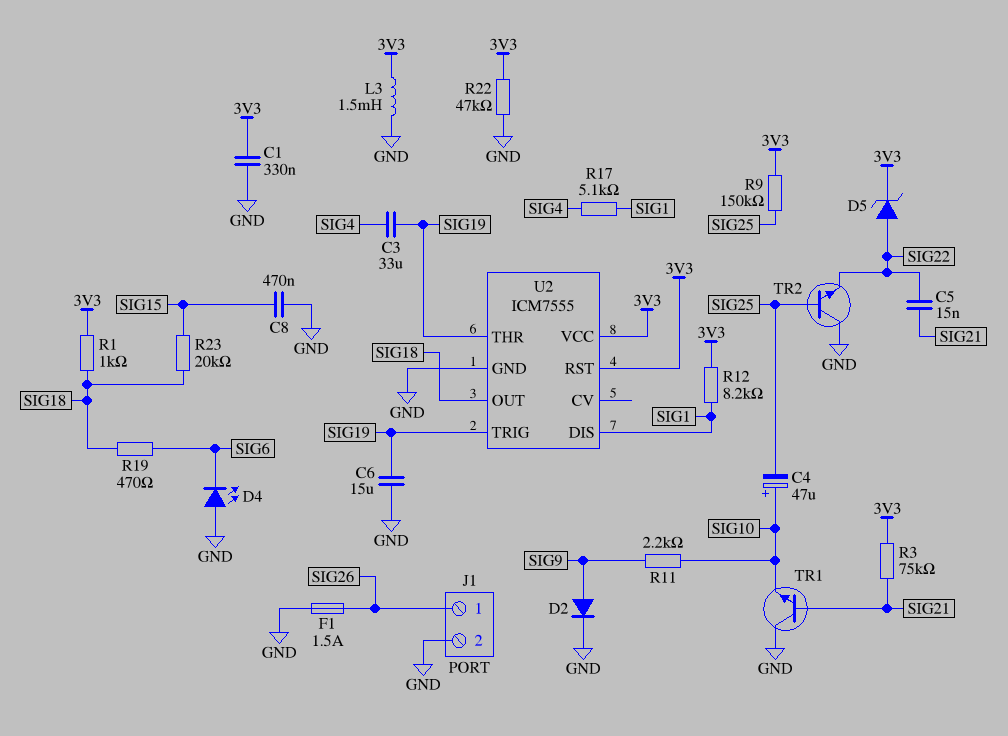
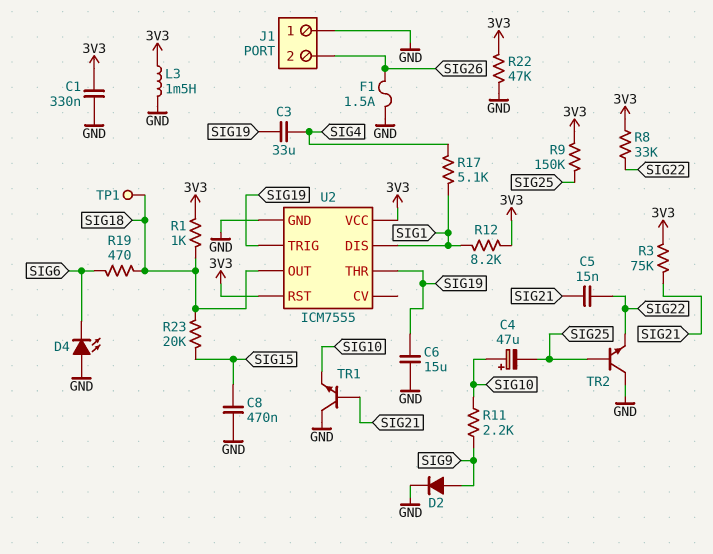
D5: zener (A SIG22, K 3V3) -> none
J1 pin 1: SIG26 -> GND
J1 pin 2: GND -> SIG26
R8: none -> 33k (3V3, SIG22)
TP1: none -> test point (SIG18)

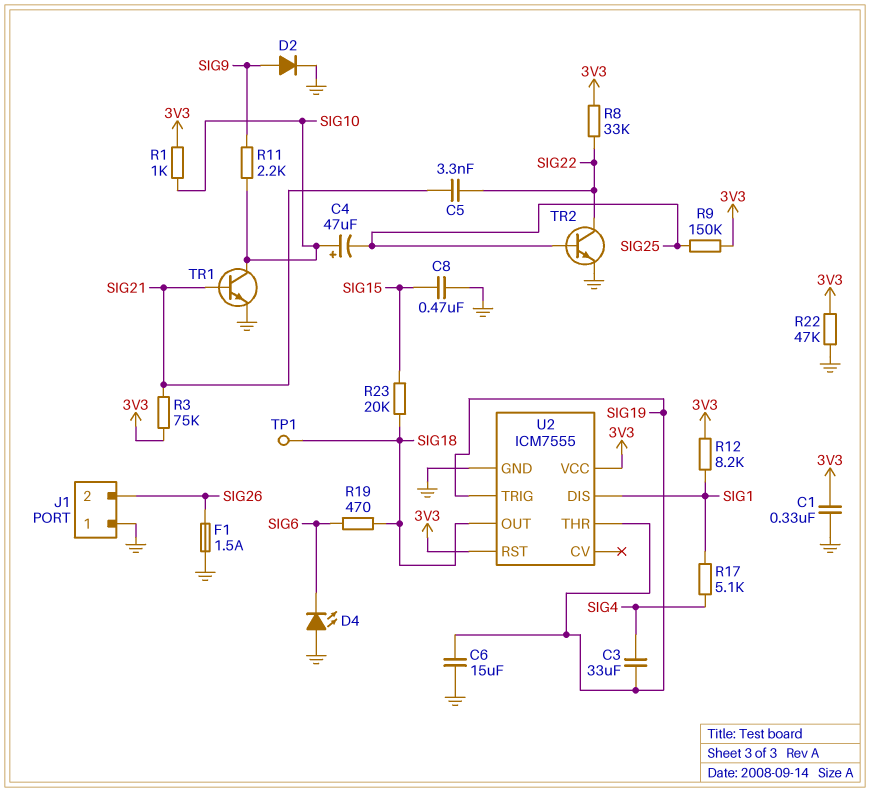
C5: 15nF (SIG21, SIG22) -> 3.3nF (SIG21, SIG22)
L3: 1.5mH (3V3, GND) -> none
R1: 1k (3V3, SIG18) -> 1k (3V3, SIG10)
TR1: NPN (B SIG21, C GND, E SIG10) -> NPN (B SIG21, C SIG10, E GND)
TR2: NPN (B SIG25, C GND, E SIG22) -> NPN (B SIG25, C SIG22, E GND)

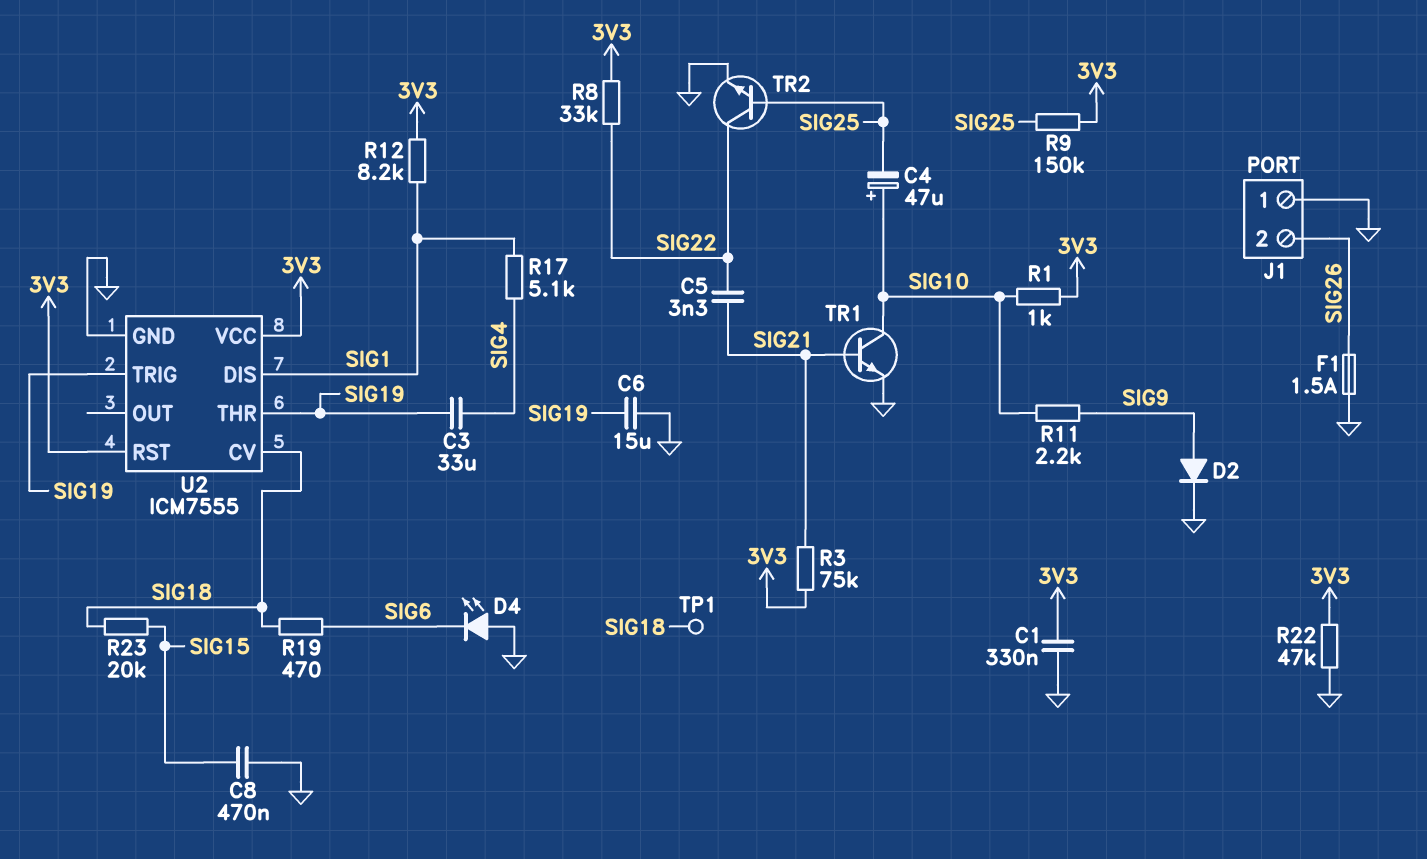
U2 pin CV: none -> SIG18
U2 pin OUT: SIG18 -> none

